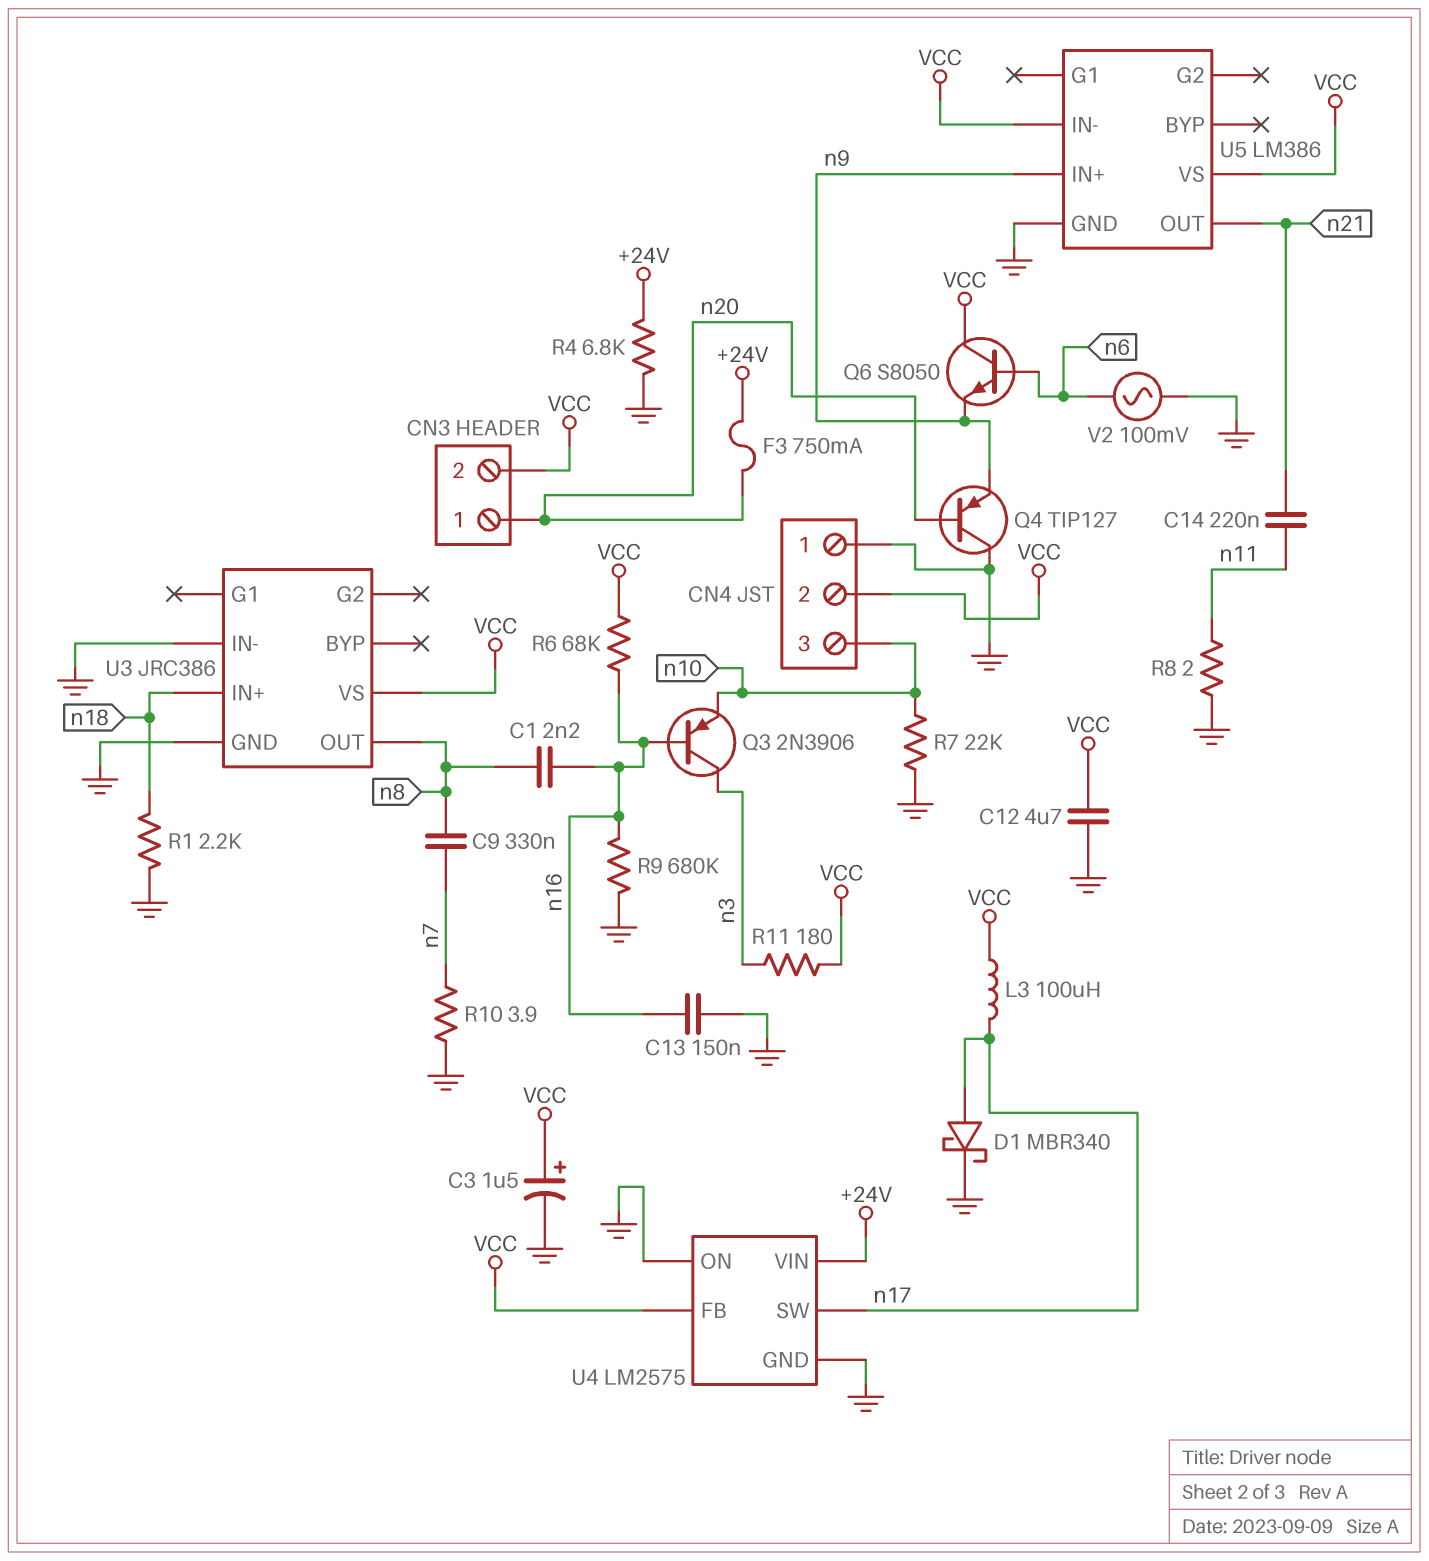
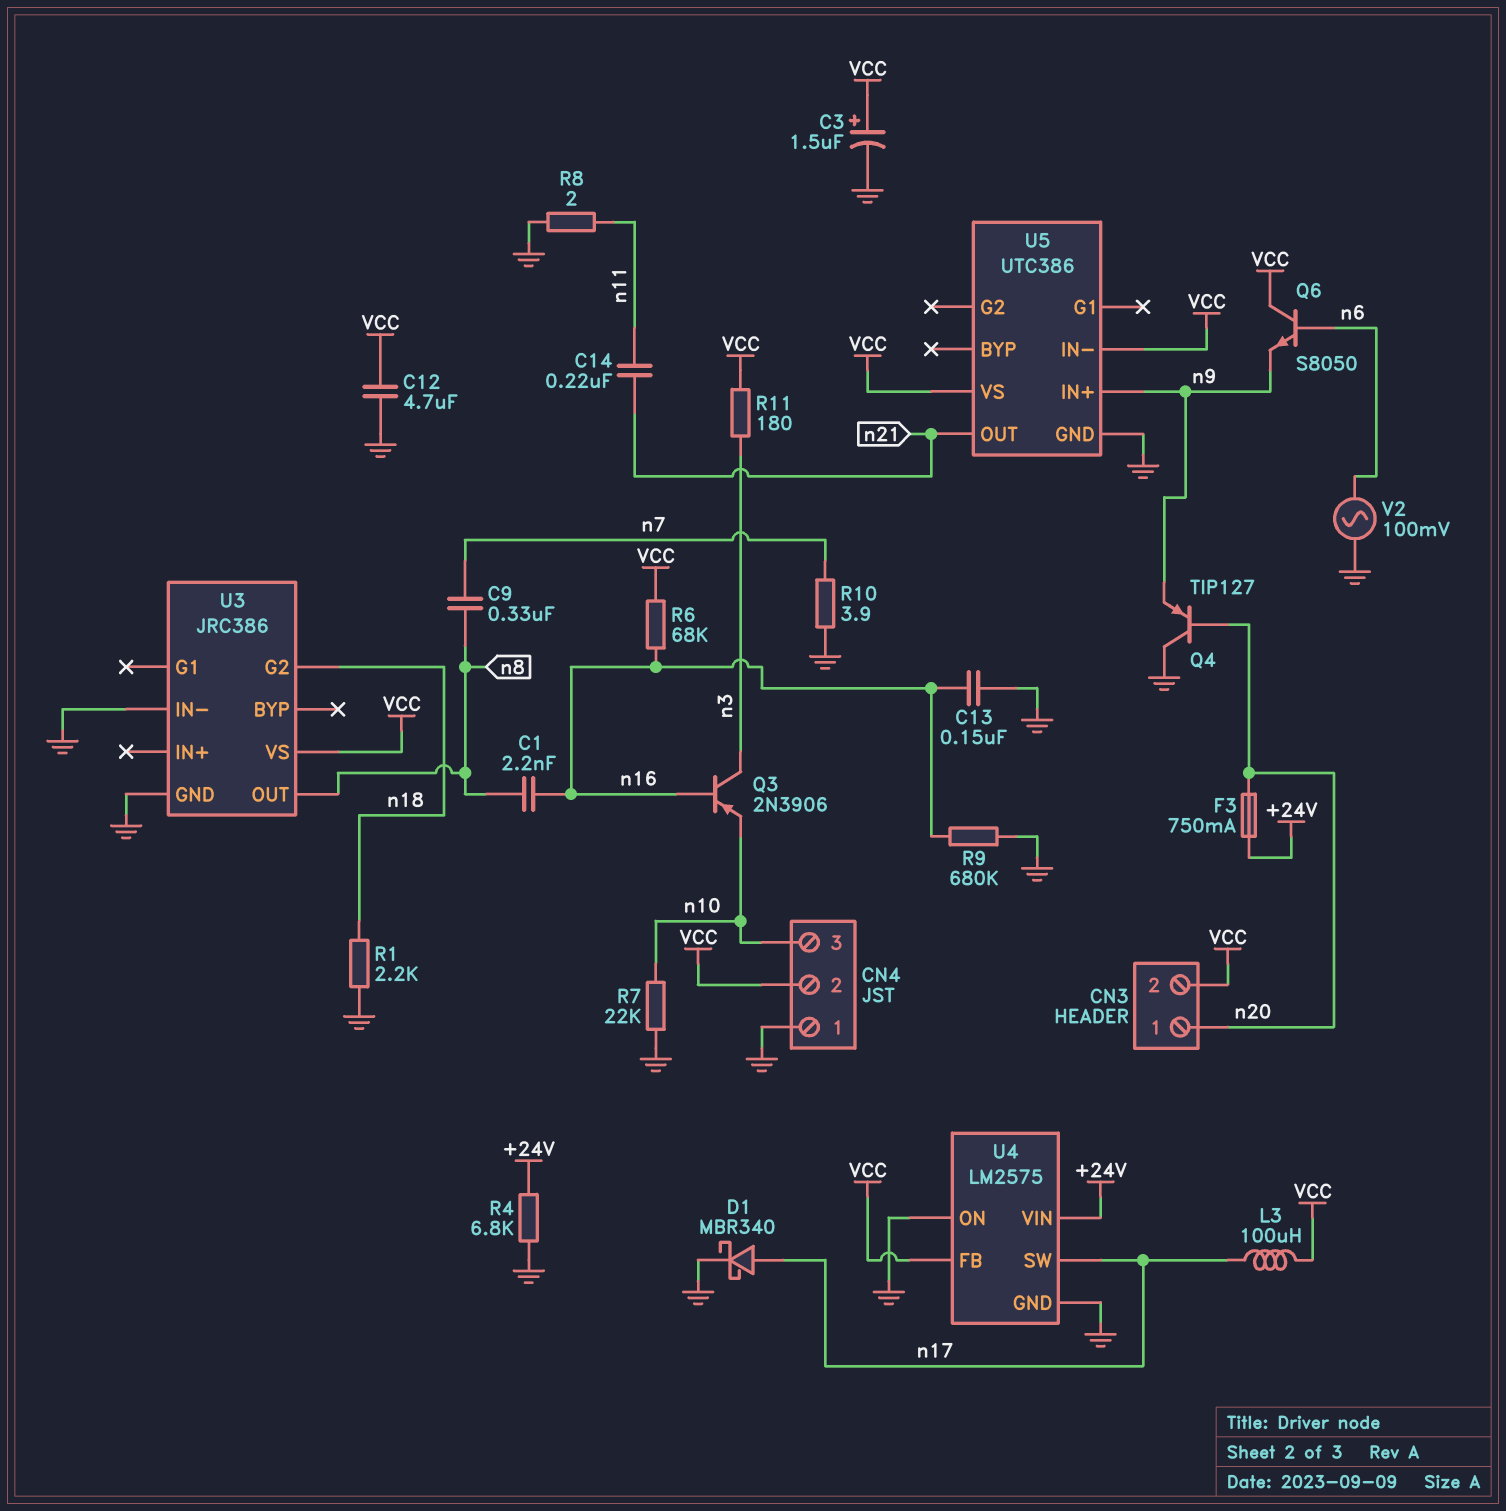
U3 pin G2: none -> n18
U3 pin IN+: n18 -> none
U5: LM386 -> UTC386

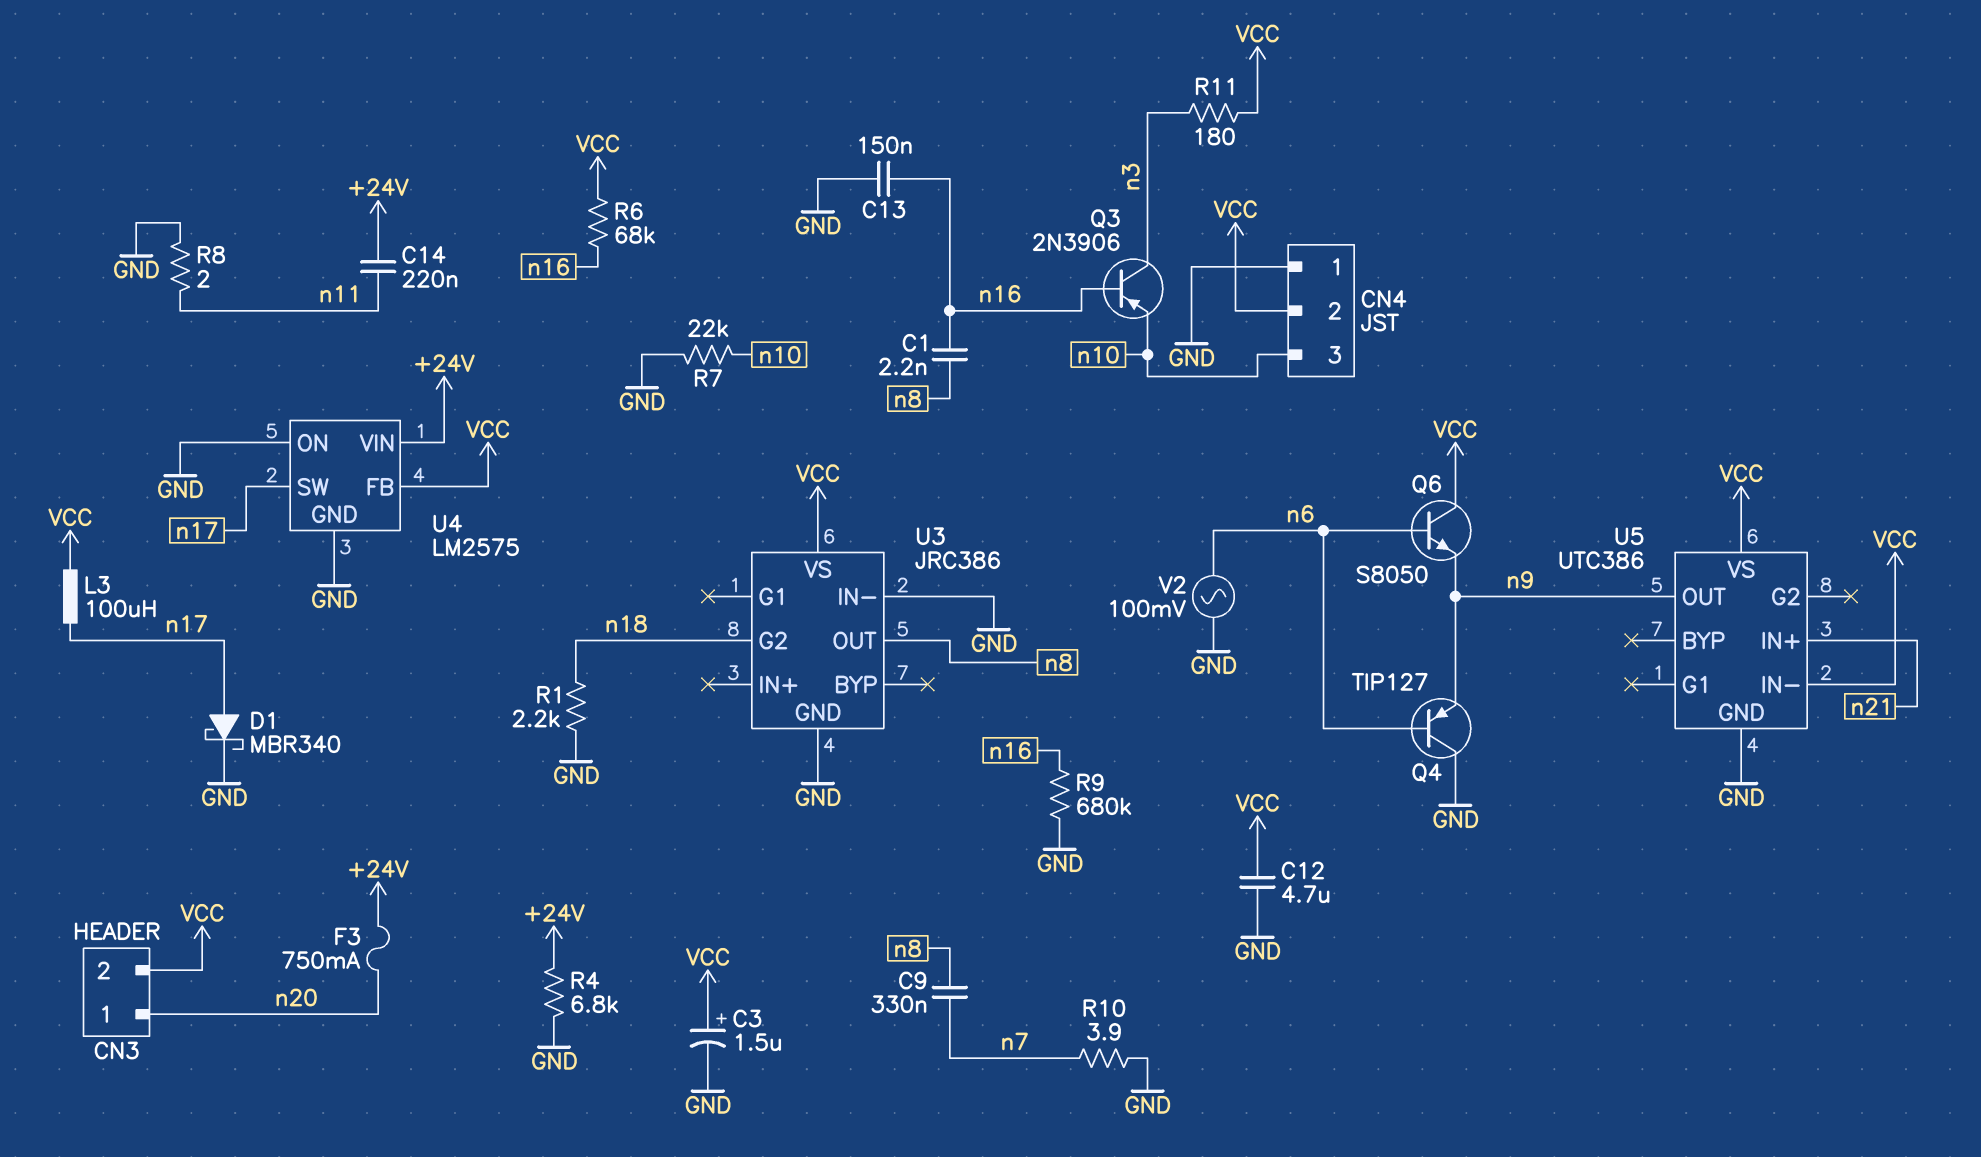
C14: 220nF (n11, n21) -> 220nF (+24V, n11)
Q4: PNP TIP127 (B n20, C GND, E n9) -> PNP TIP127 (B n6, C GND, E n9)
U5 pin IN+: n9 -> n21
U5 pin OUT: n21 -> n9

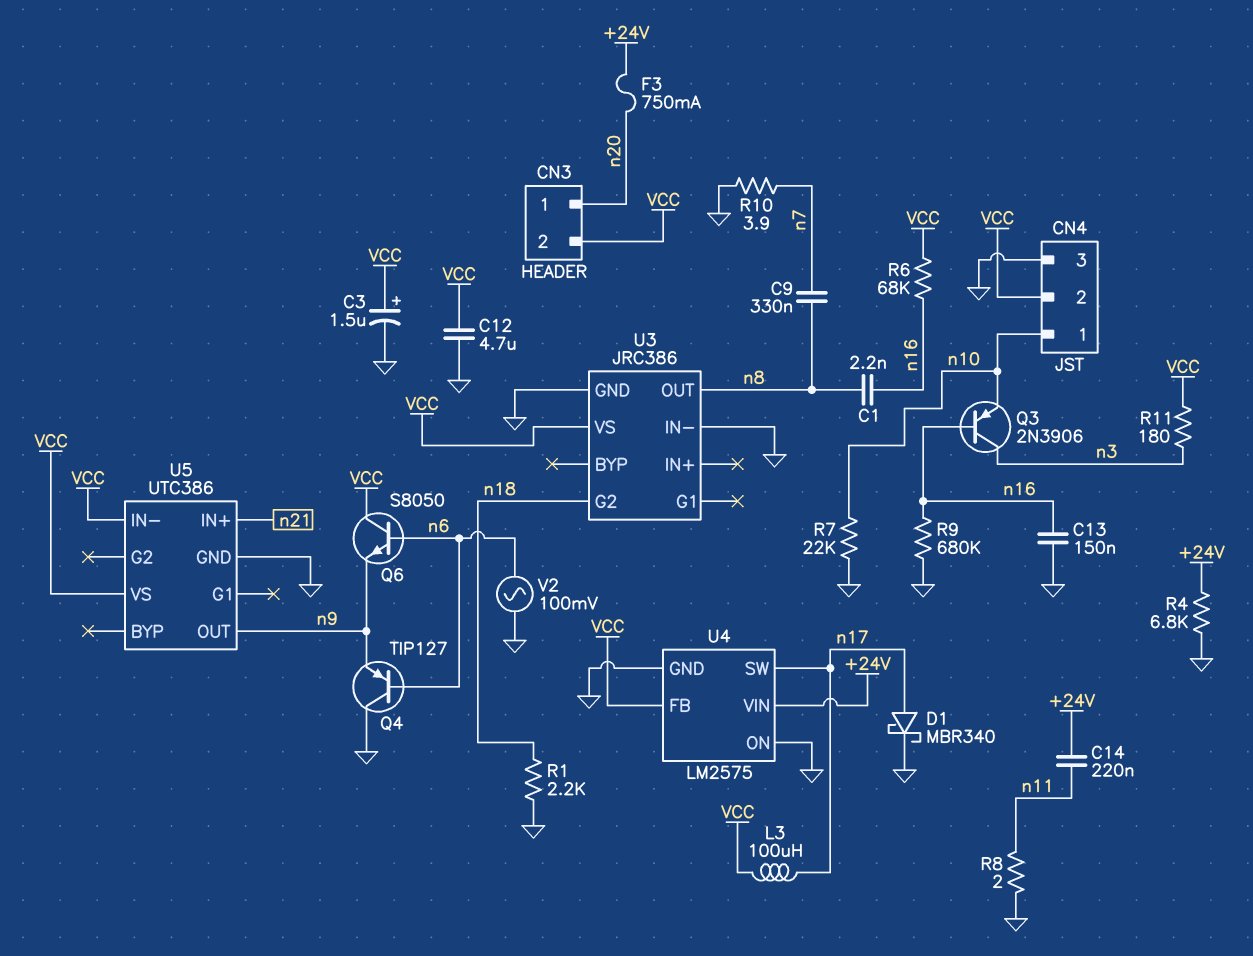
CN4 pin 1: GND -> n10
CN4 pin 3: n10 -> GND

